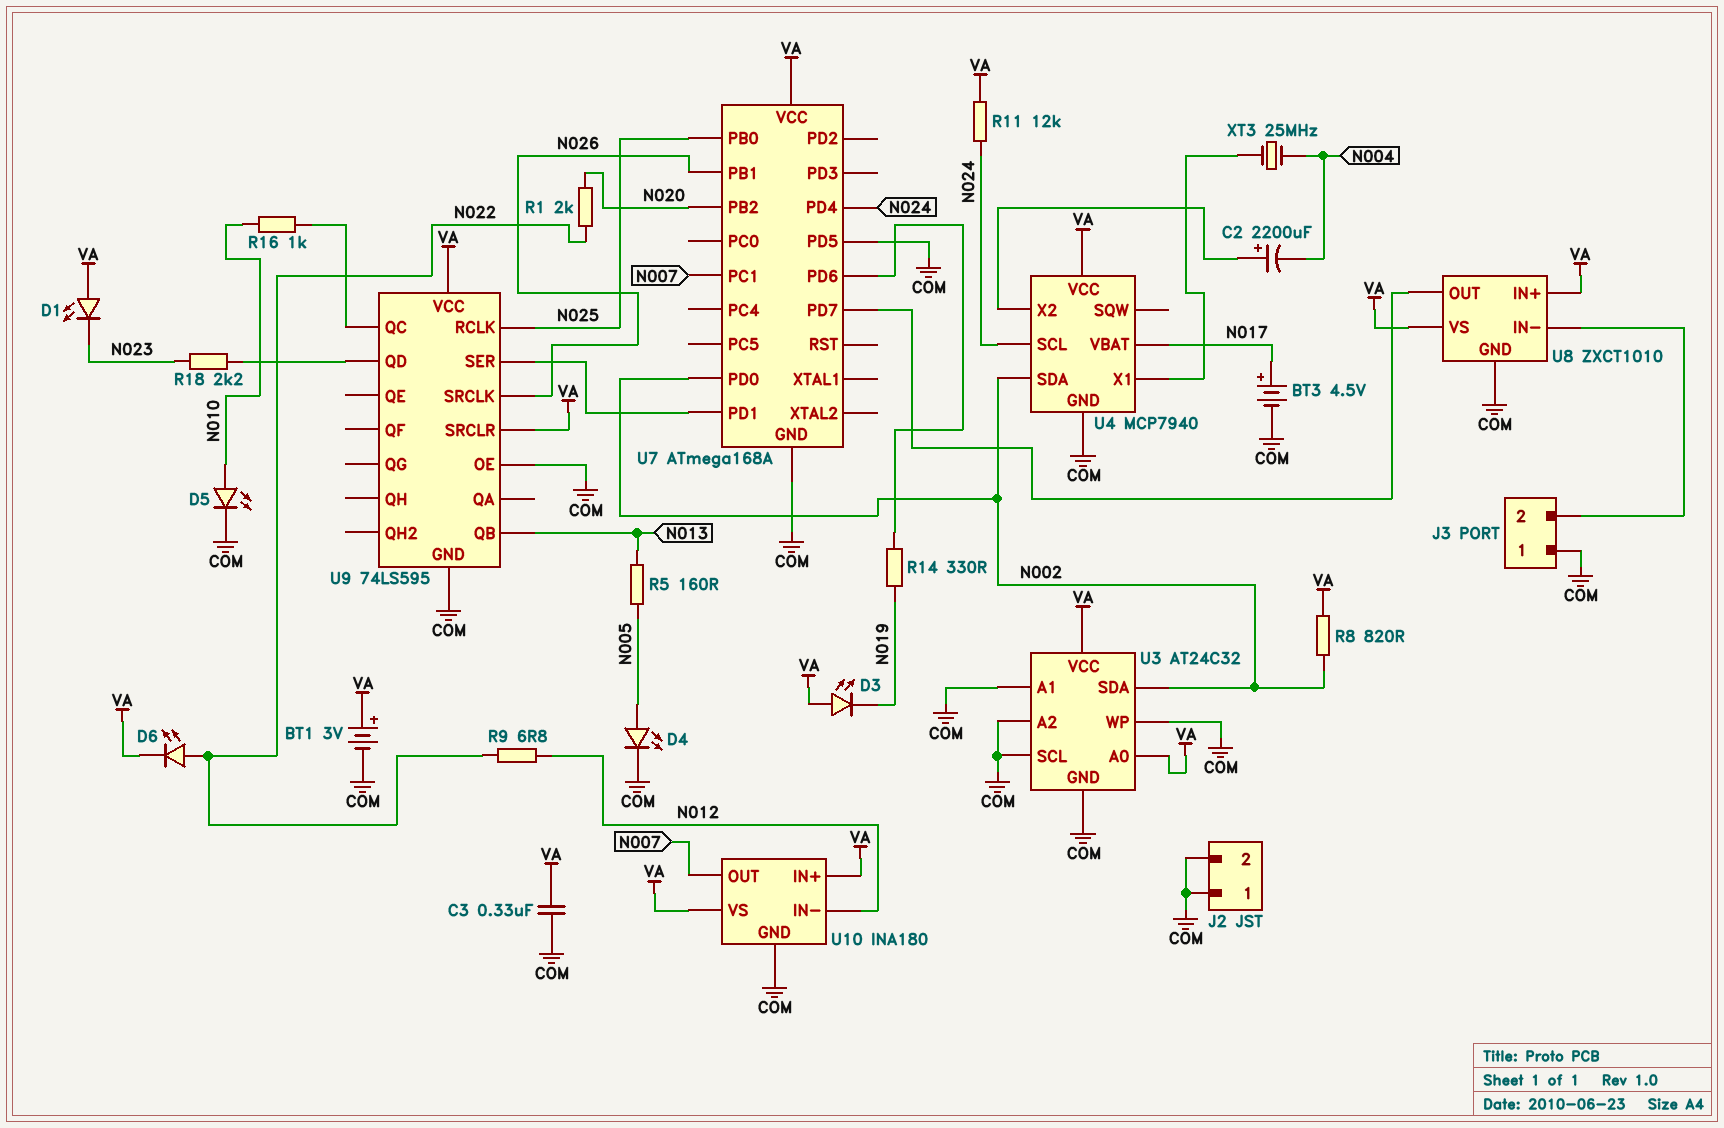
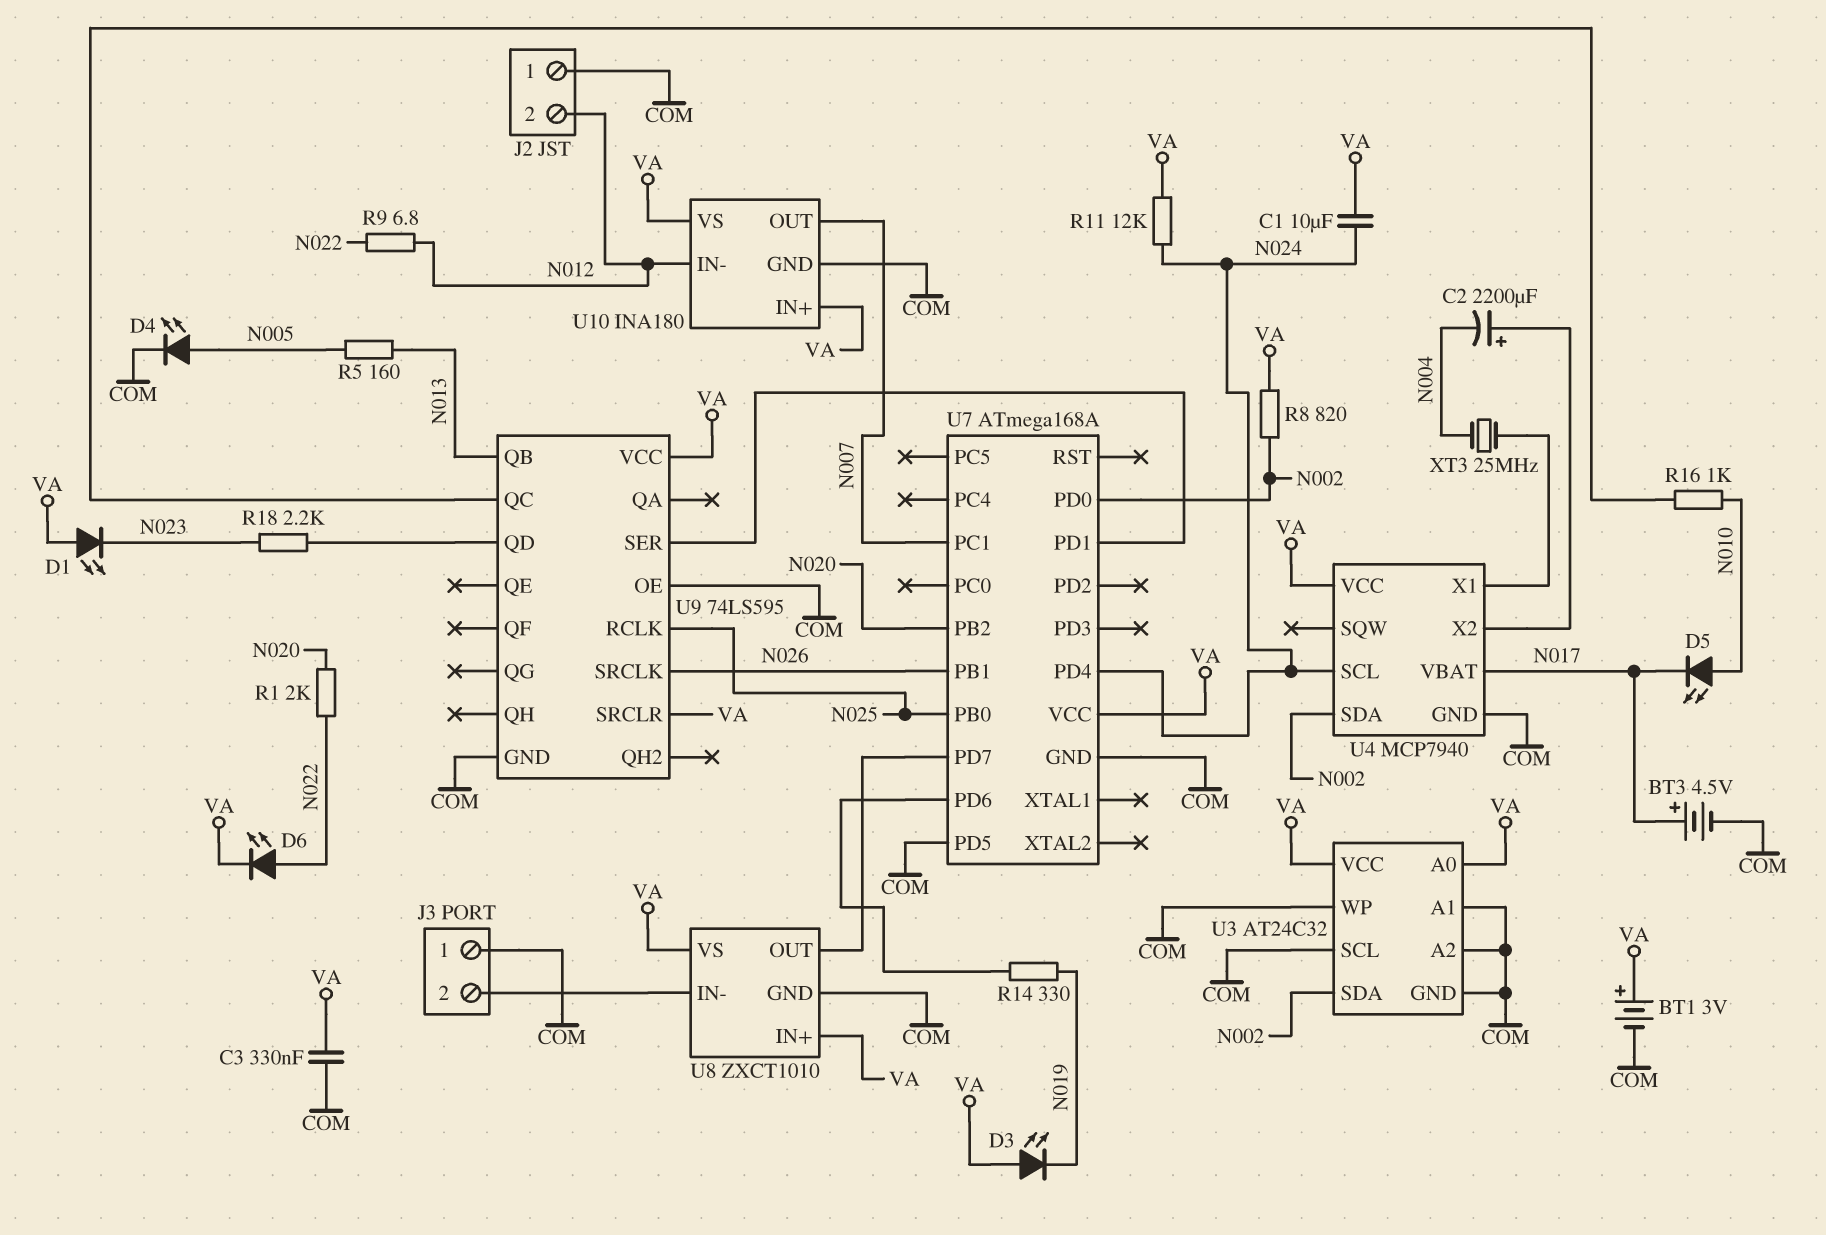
C1: none -> 10uF (N024, VA)
D5: LED (A N010, K COM) -> LED (A N010, K N017)
J2 pin 2: COM -> N012

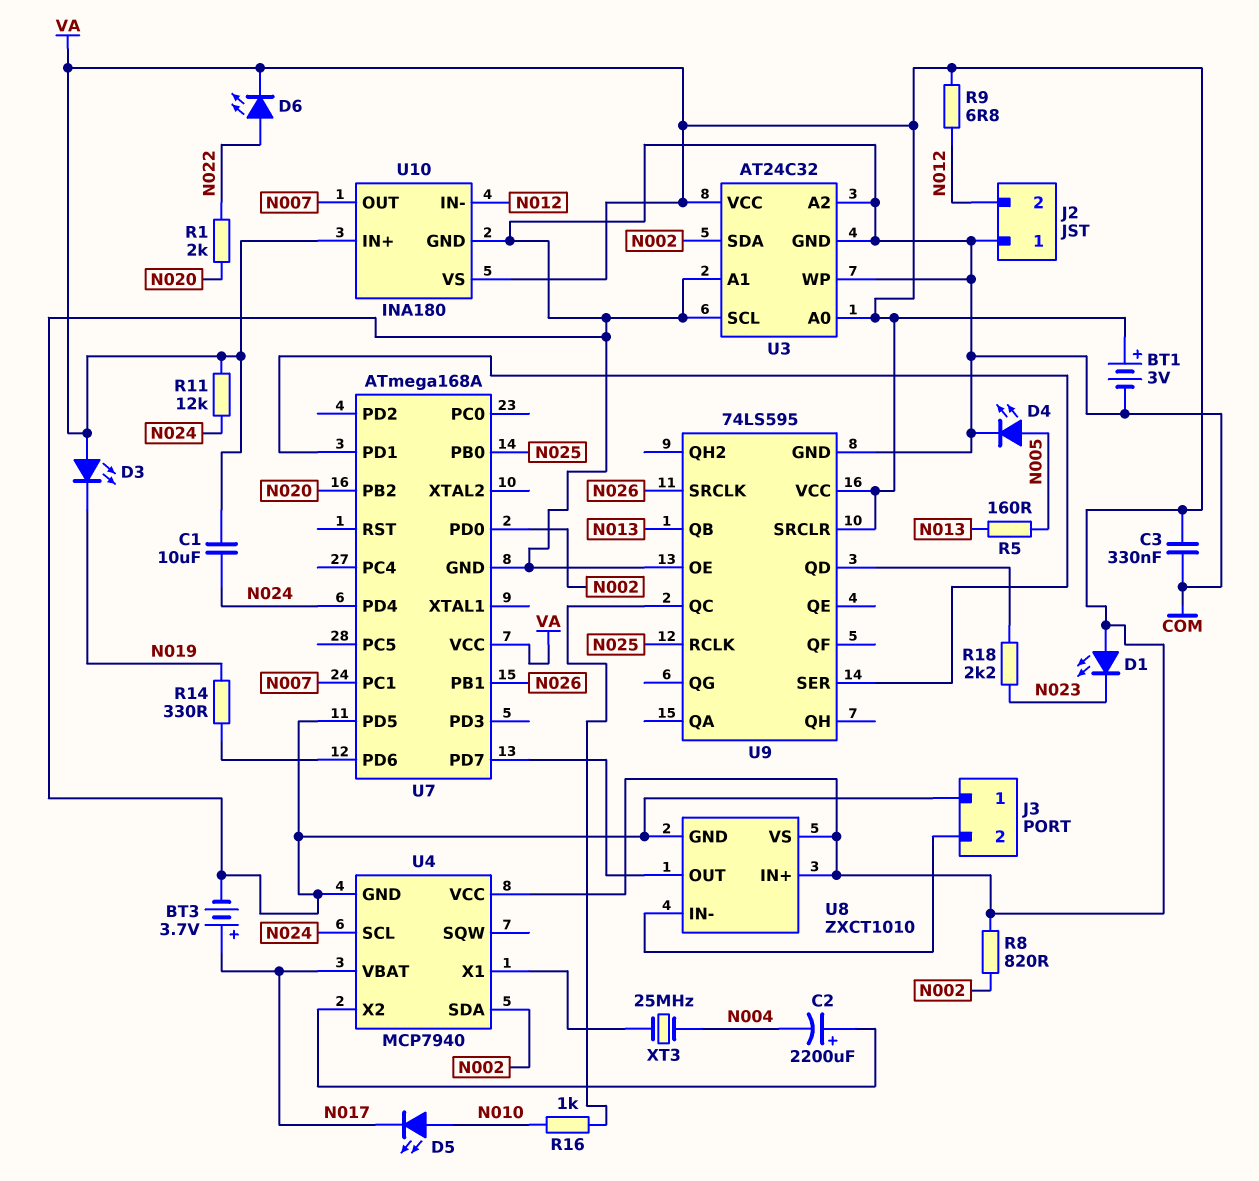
BT3: 4.5V (plus N017, minus COM) -> 3.7V (plus N017, minus COM)
R9: 6.8 (N012, N022) -> 6.8 (N012, VA)

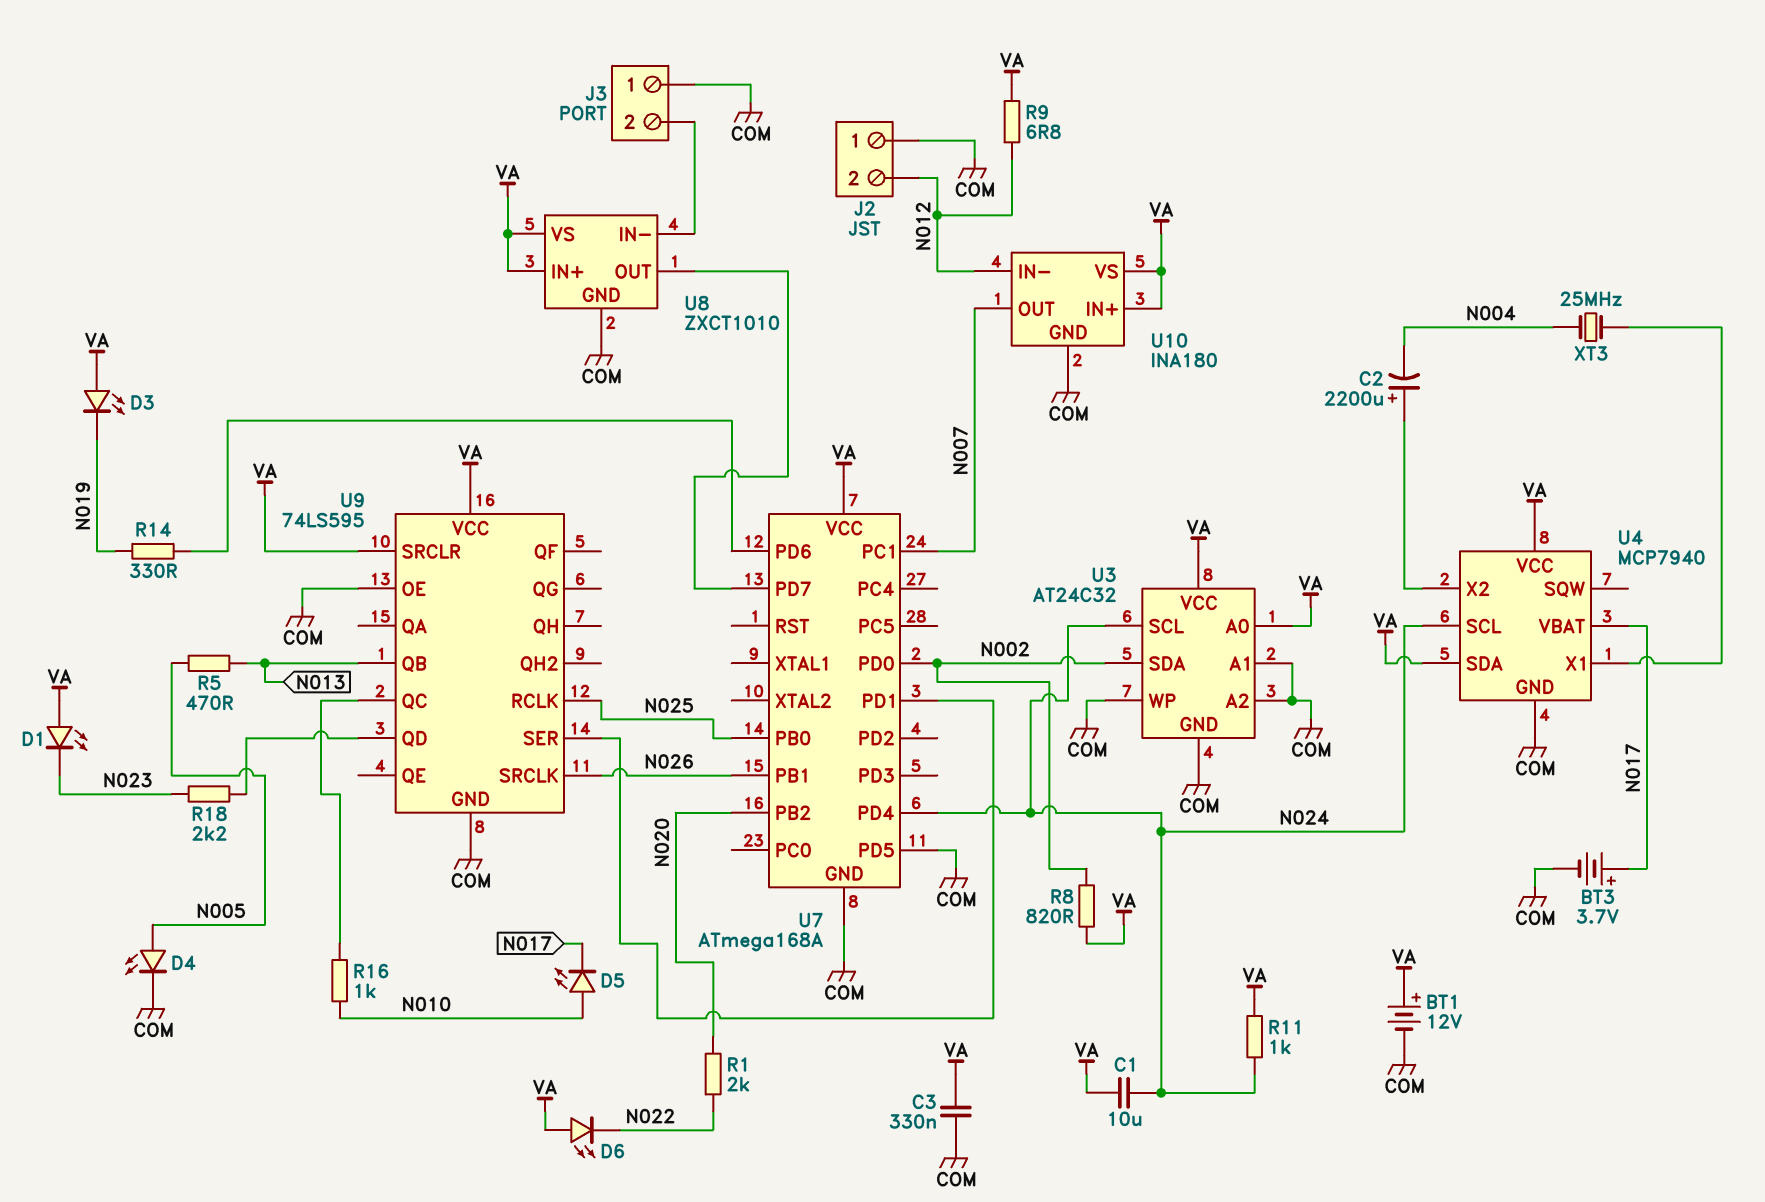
BT1: 3V (plus VA, minus COM) -> 12V (plus VA, minus COM)
D6: LED (A N022, K VA) -> LED (A VA, K N022)
R5: 160 (N005, N013) -> 470 (N005, N013)
R11: 12k (N024, VA) -> 1k (N024, VA)
U3 pin SCL: COM -> N024
U4 pin SDA: N002 -> VA

